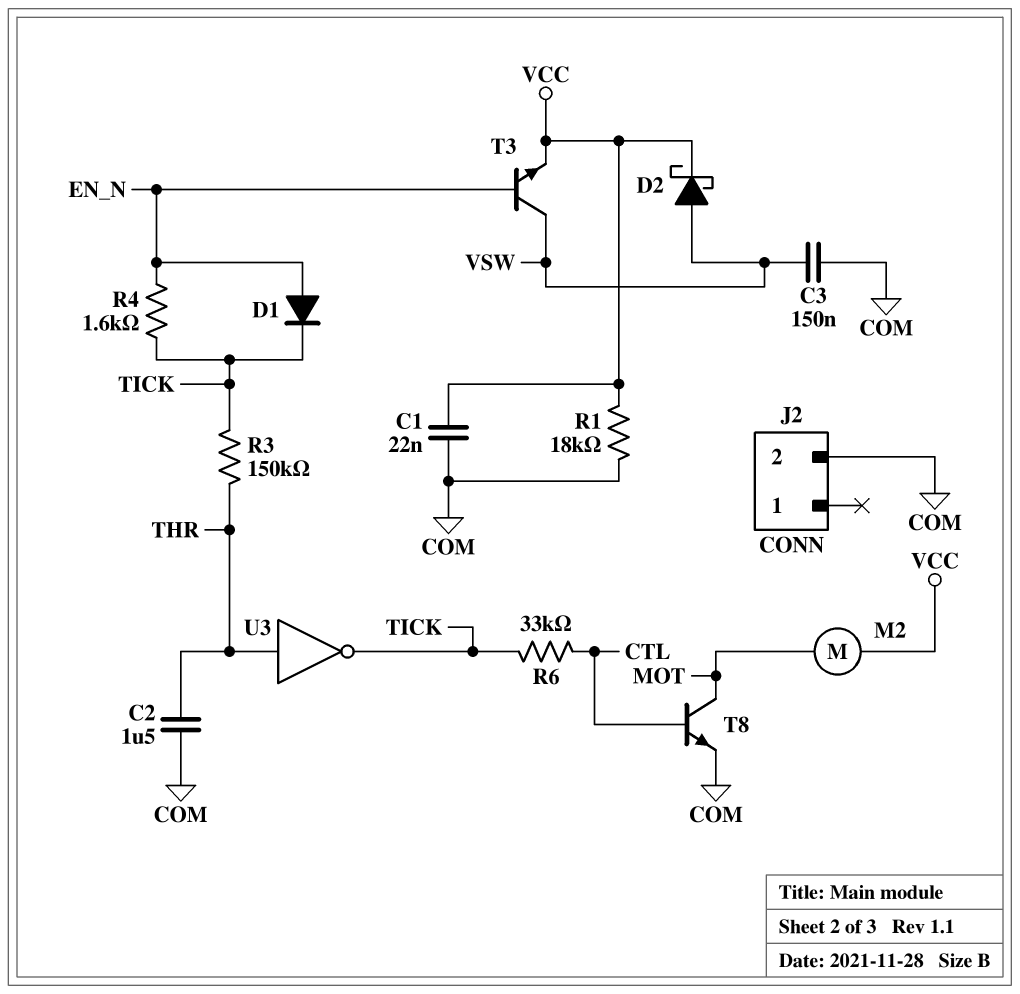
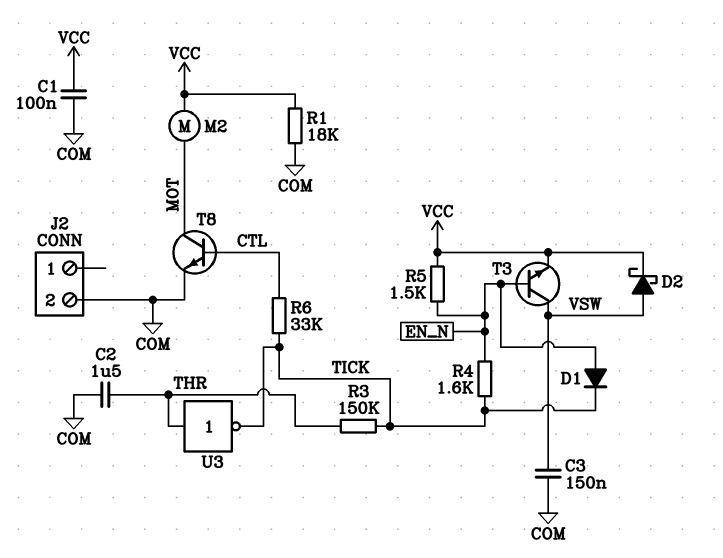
C1: 22nF (COM, VCC) -> 100nF (COM, VCC)
R5: none -> 1.5k (EN_N, VCC)

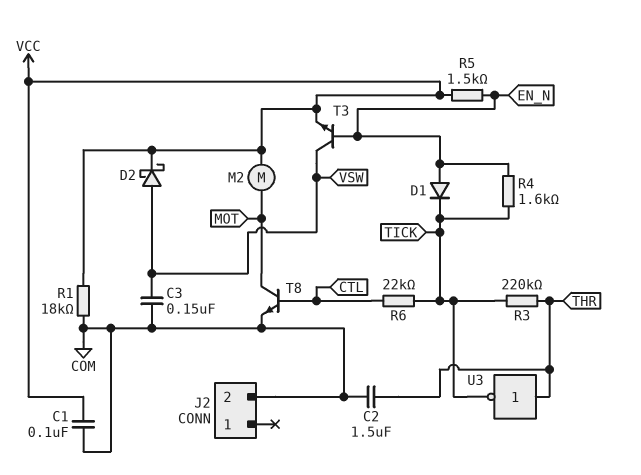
R3: 150k (THR, TICK) -> 220k (THR, TICK)
R6: 33k (CTL, TICK) -> 22k (CTL, TICK)

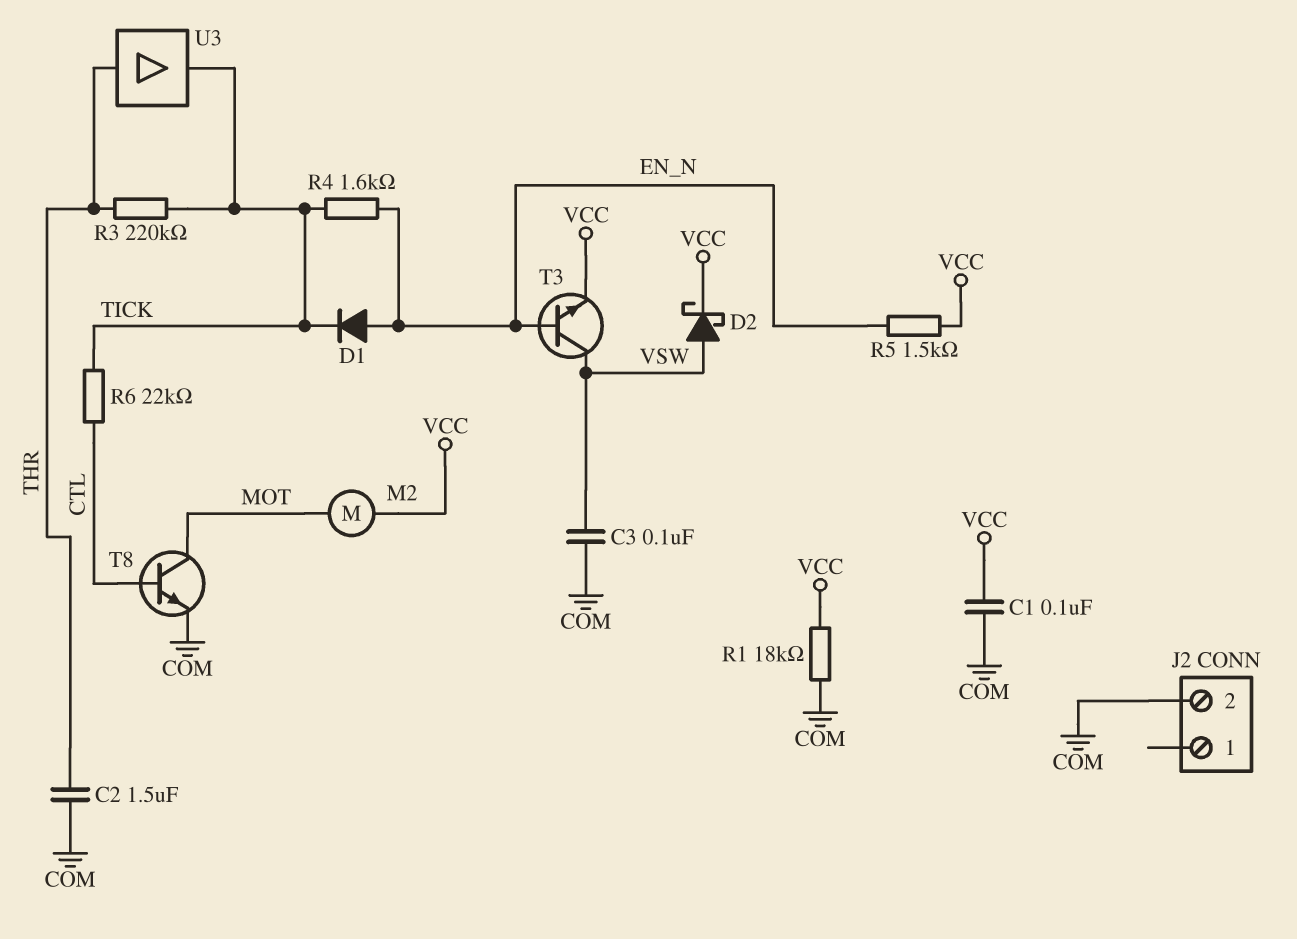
C3: 150nF (COM, VSW) -> 100nF (COM, VSW)
U3: NOT (in THR, out TICK) -> buffer (in THR, out TICK)

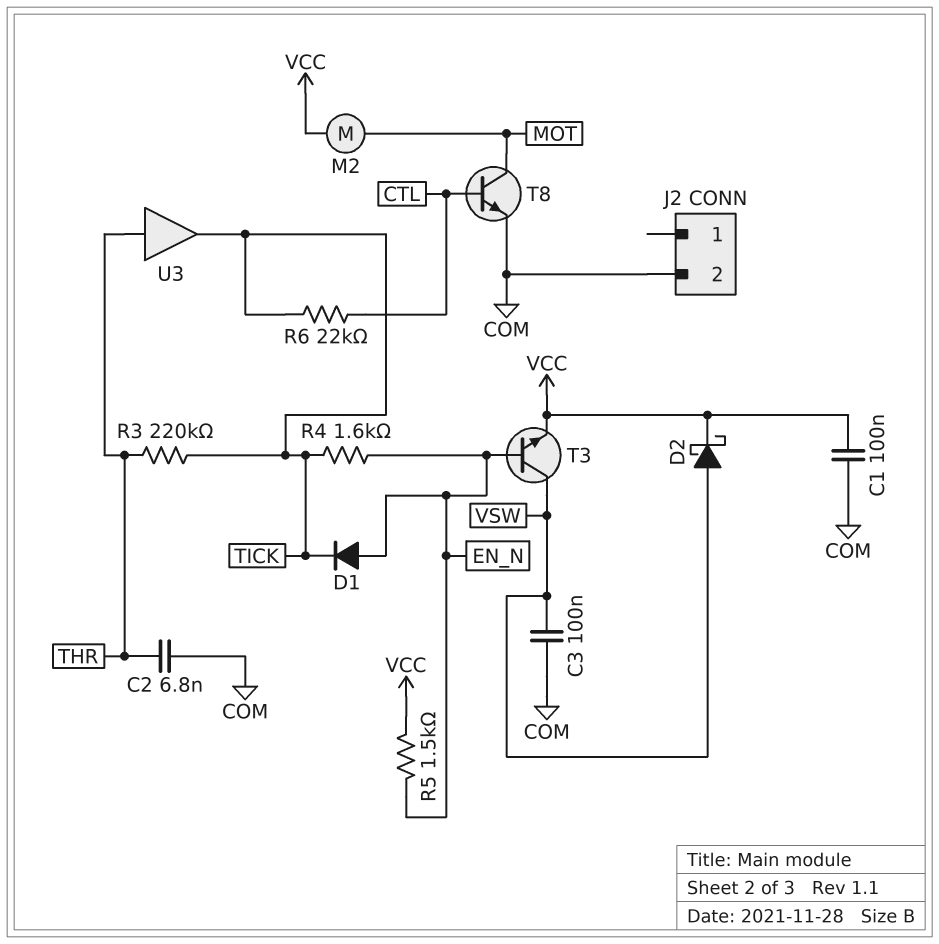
C2: 1.5uF (COM, THR) -> 6.8nF (COM, THR)
R1: 18k (COM, VCC) -> none

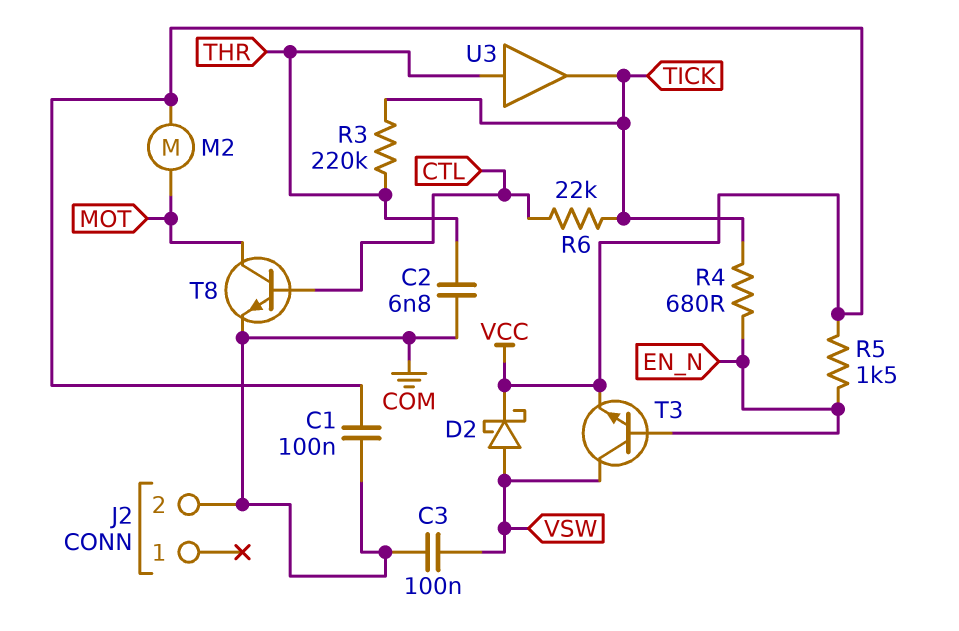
D1: diode (A EN_N, K TICK) -> none
R4: 1.6k (EN_N, TICK) -> 680 (EN_N, TICK)

